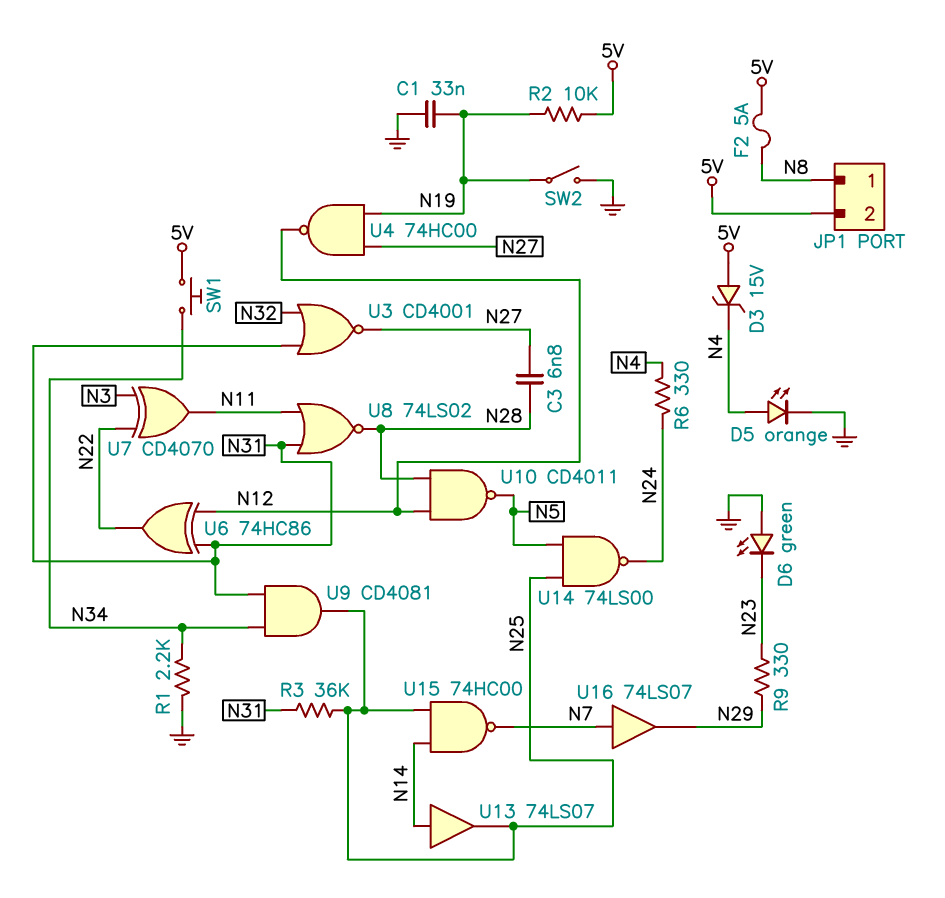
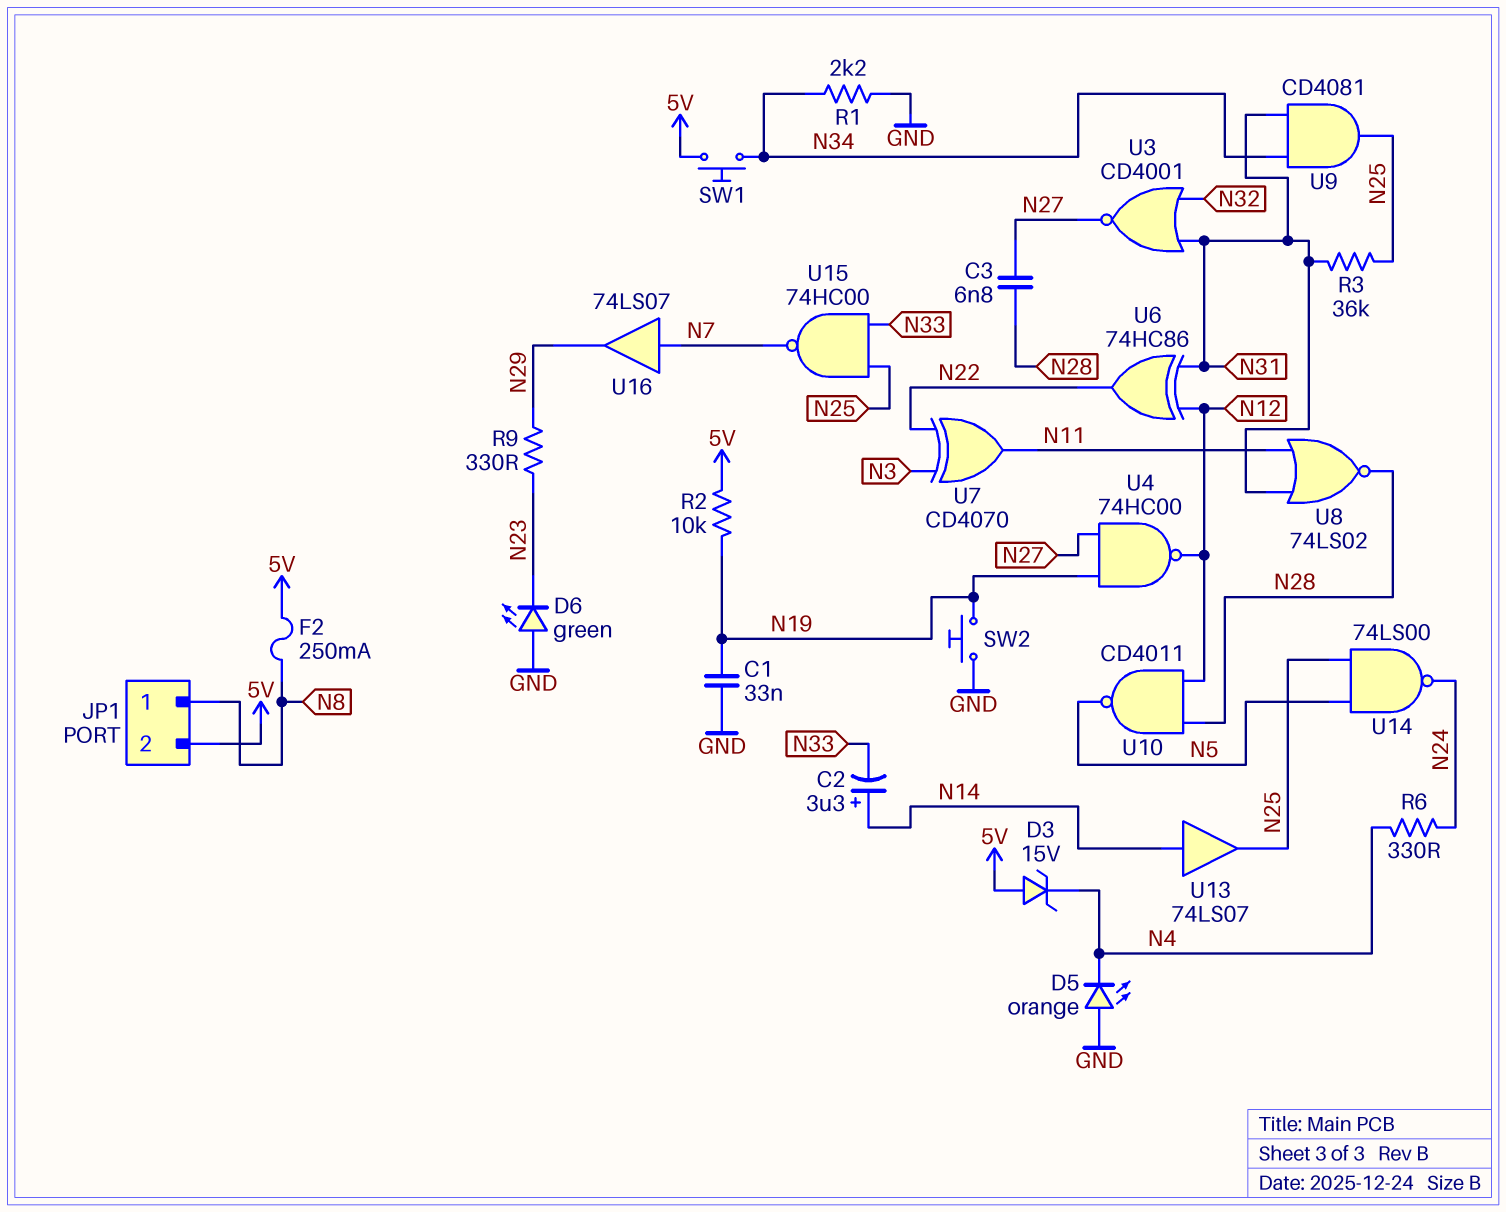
C2: none -> 3.3uF (plus N14, minus N33)
D5: LED orange (A N4, K GND) -> LED orange (A GND, K N4)
F2: 5A (5V, N8) -> 250mA (5V, N8)
SW2: switch (GND, N19) -> button (GND, N19)
U15: NAND 74HC00 (in N14, in N25, out N7) -> NAND 74HC00 (in N25, in N33, out N7)

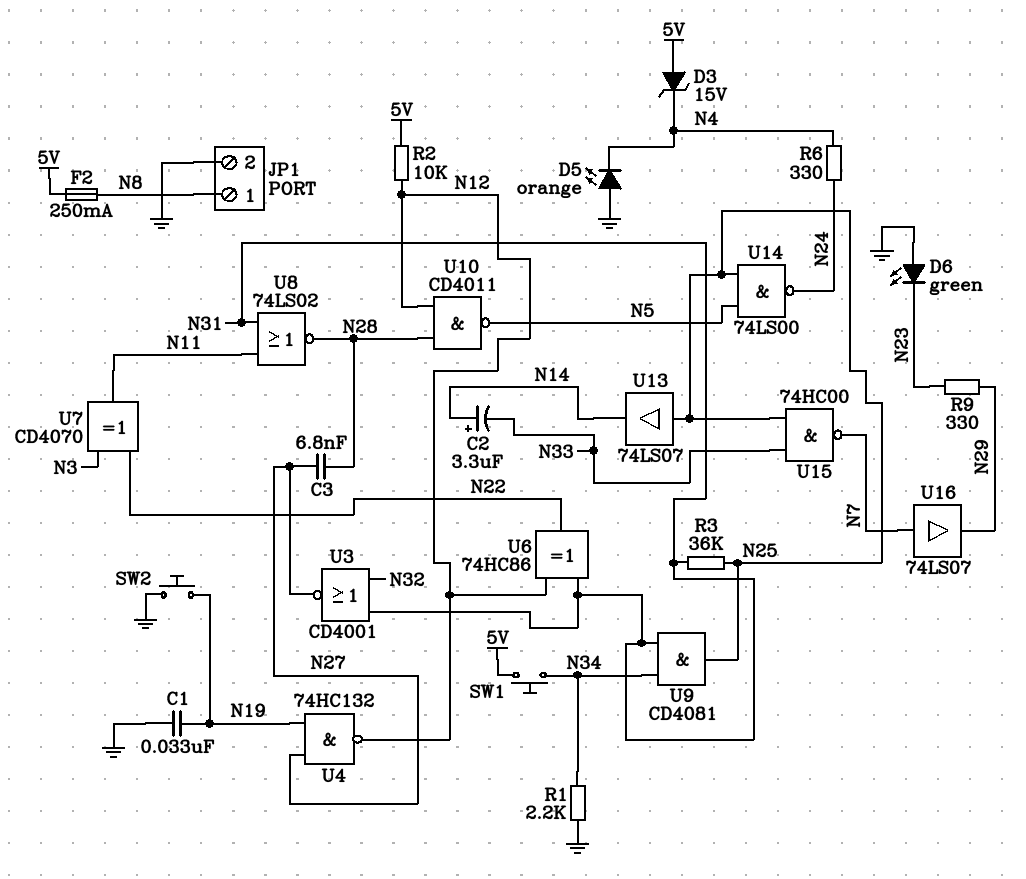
JP1 pin 2: 5V -> GND
R2: 10k (5V, N19) -> 10k (5V, N12)
U4: NAND 74HC00 (in N19, in N27, out N12) -> NAND 74HC132 (in N19, in N27, out N12)
U13: buffer 74LS07 (in N14, out N25) -> buffer 74LS07 (in N25, out N14)

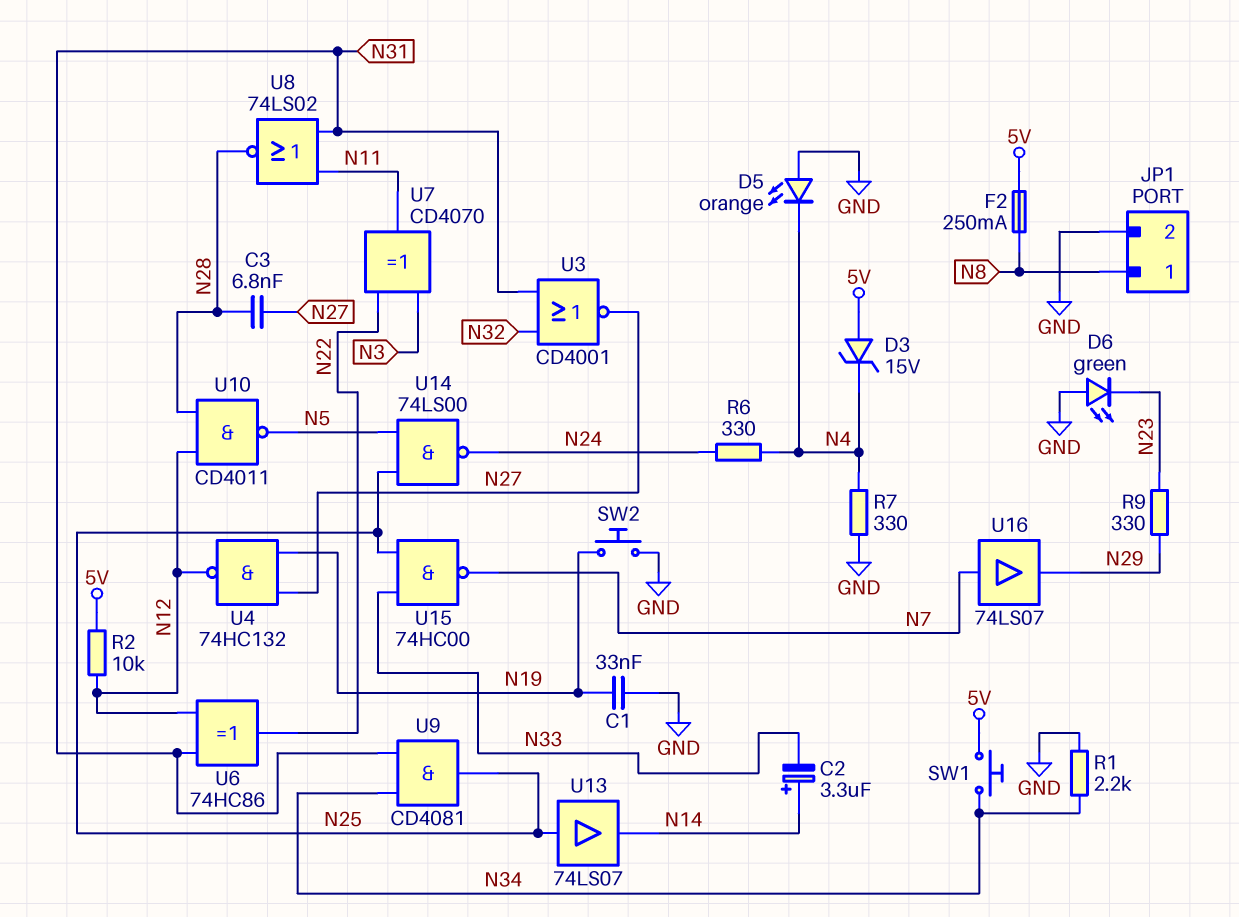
R3: 36k (N25, N31) -> none
R7: none -> 330 (GND, N4)

